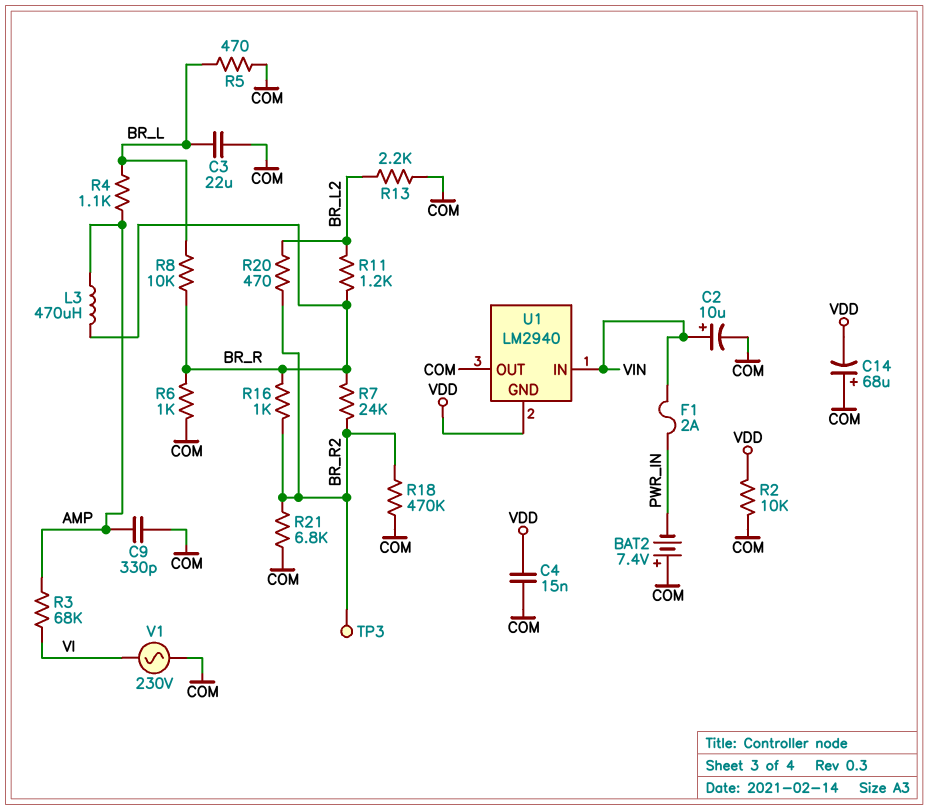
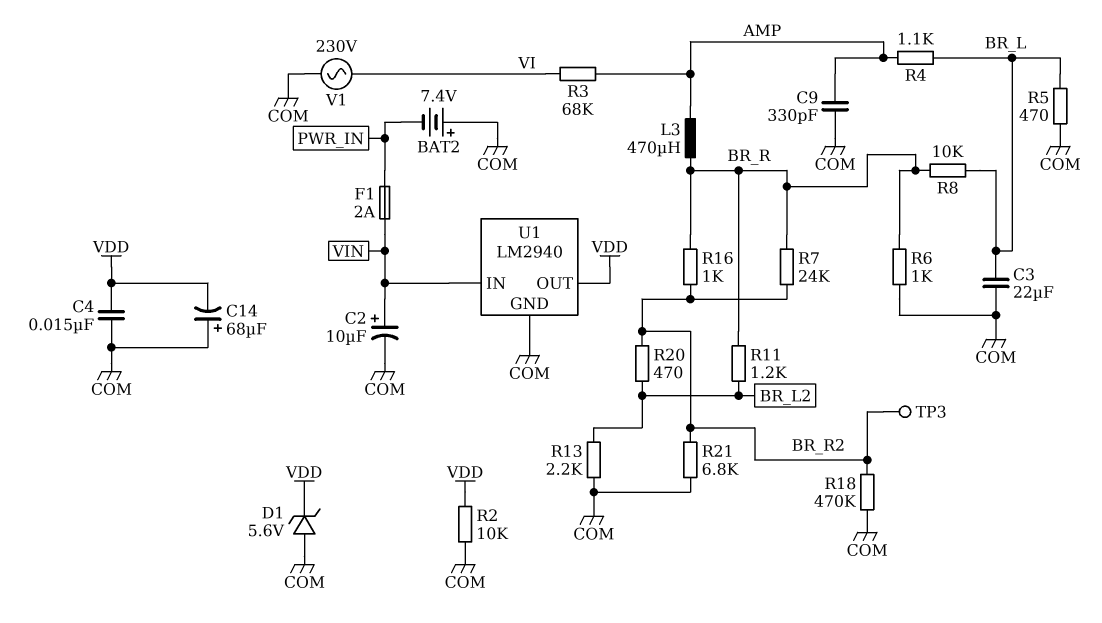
D1: none -> zener 5.6V (A COM, K VDD)
U1 pin GND: VDD -> COM
U1 pin OUT: COM -> VDD

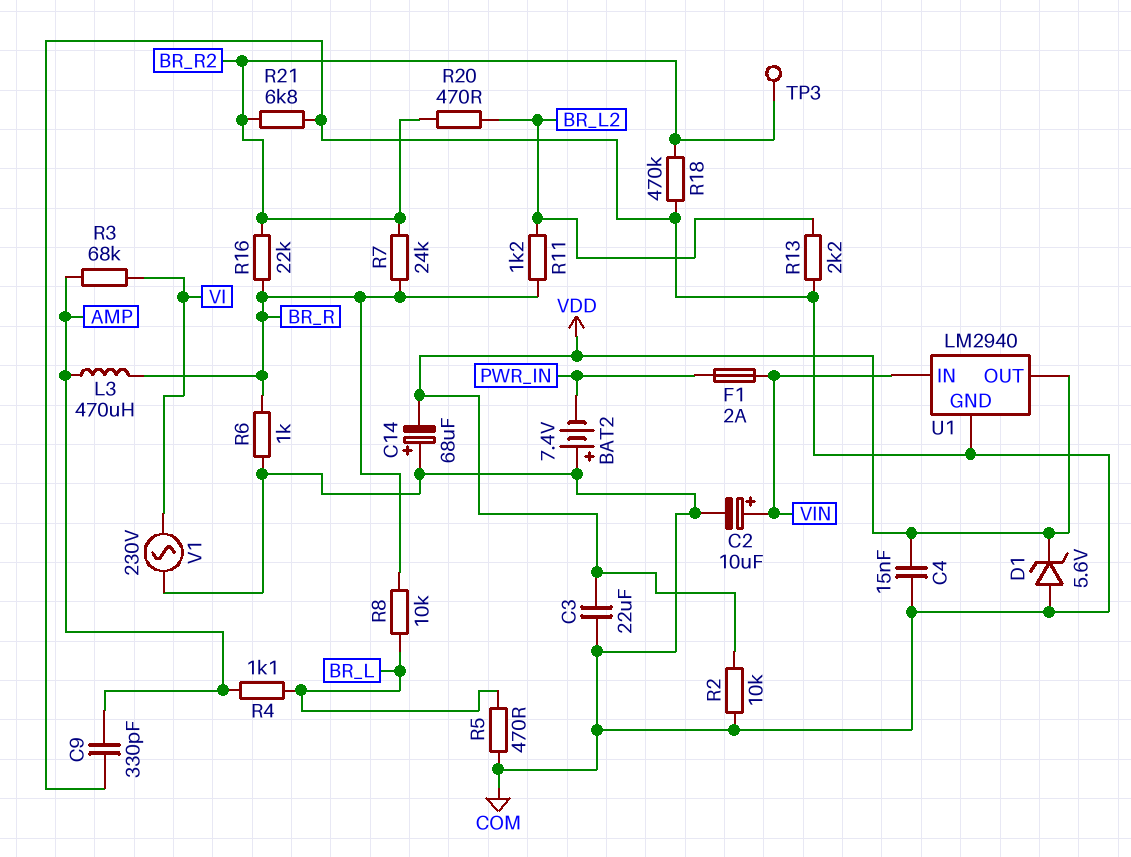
C3: 22uF (BR_L, COM) -> 22uF (COM, VDD)
R16: 1k (BR_R, BR_R2) -> 22k (BR_R, BR_R2)

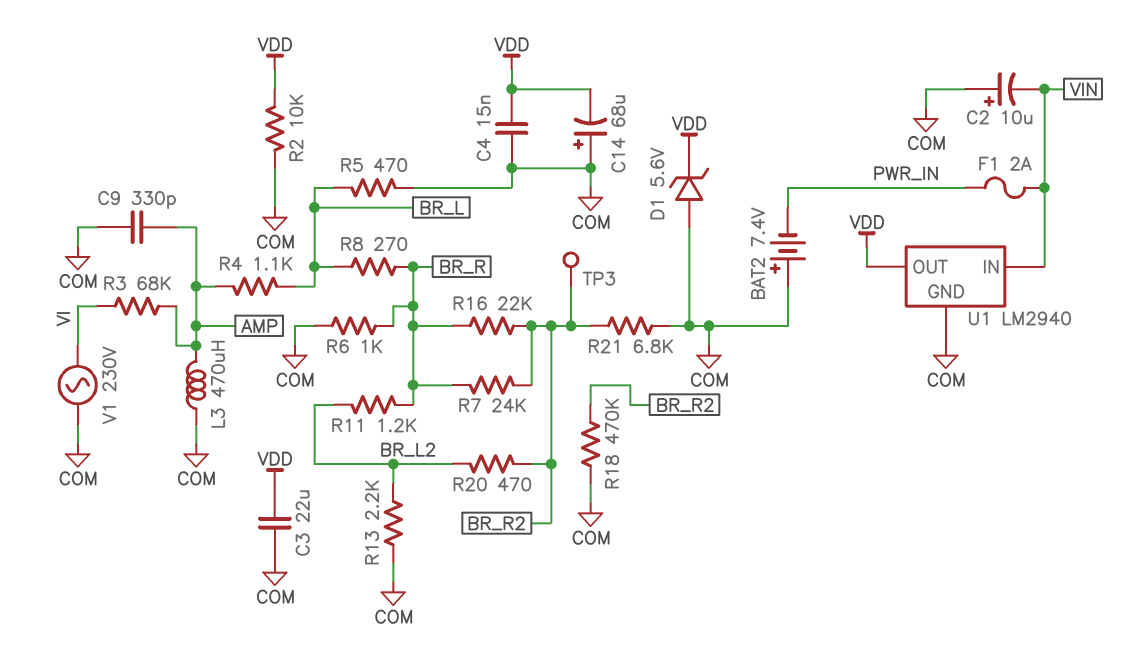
C2: 10uF (plus VIN, minus COM) -> 10uF (plus COM, minus VIN)
L3: 470uH (AMP, BR_R) -> 470uH (AMP, COM)
R8: 10k (BR_L, BR_R) -> 270 (BR_L, BR_R)

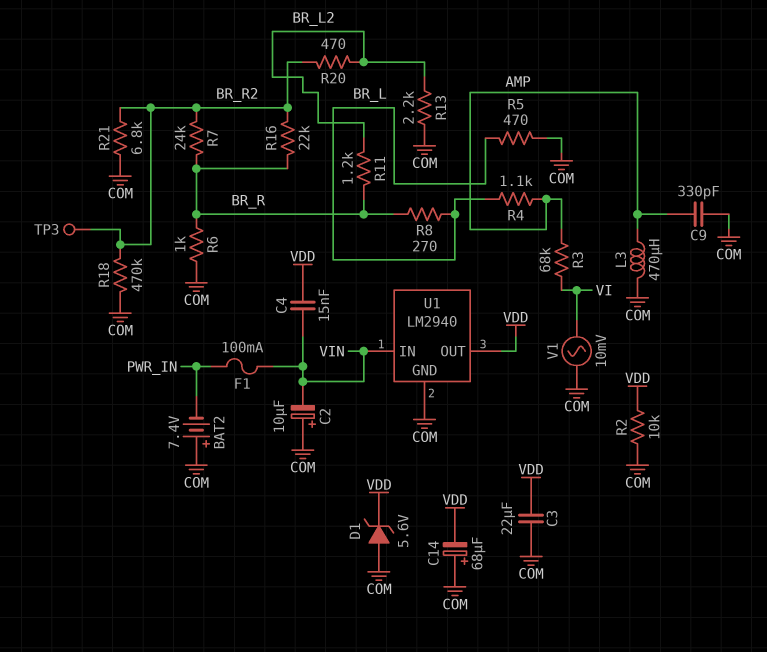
C4: 15nF (COM, VDD) -> 15nF (VDD, VIN)
F1: 2A (PWR_IN, VIN) -> 100mA (PWR_IN, VIN)
V1: AC 230V (COM, VI) -> AC 10mV (COM, VI)

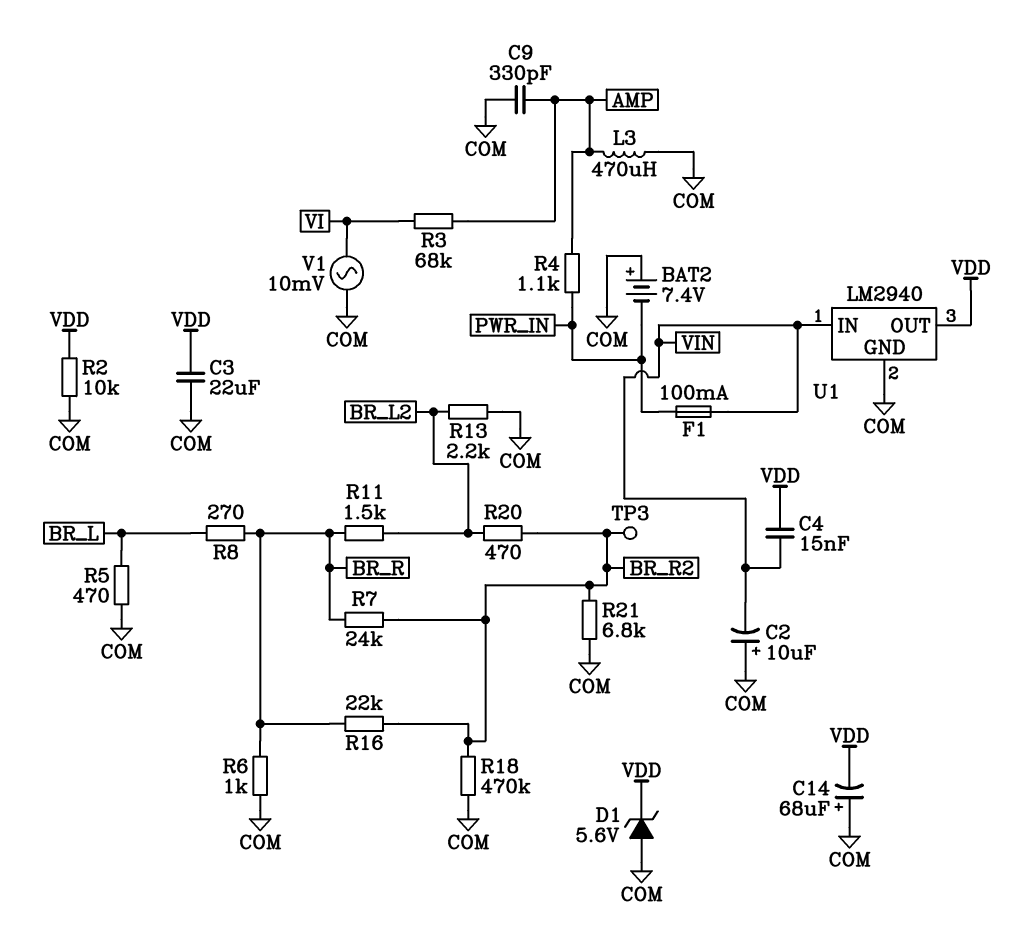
R4: 1.1k (AMP, BR_L) -> 1.1k (AMP, PWR_IN)
R11: 1.2k (BR_L2, BR_R) -> 1.5k (BR_L2, BR_R)

